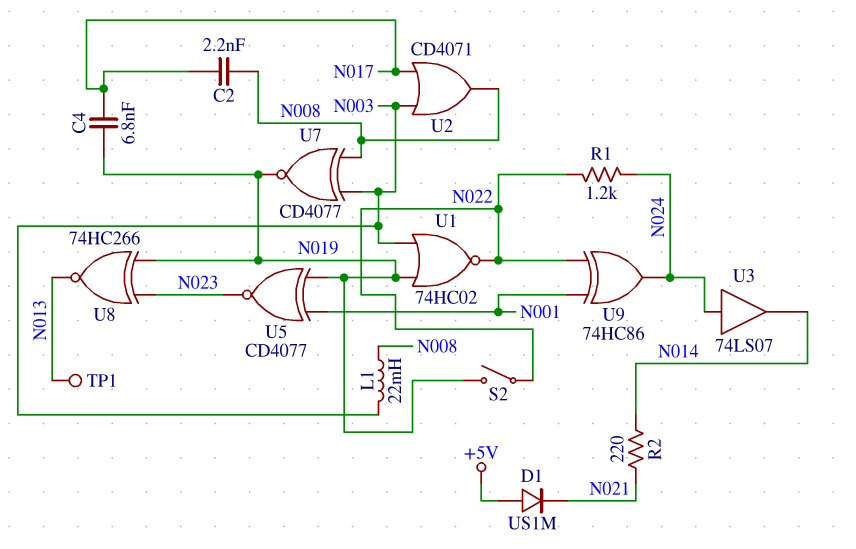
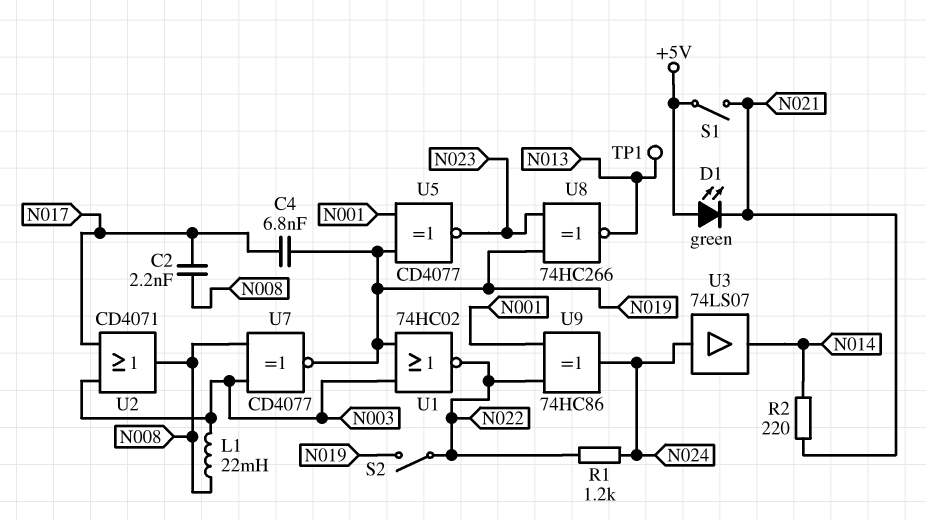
D1: diode US1M (A +5V, K N021) -> LED green (A +5V, K N021)
S1: none -> switch (+5V, N021)

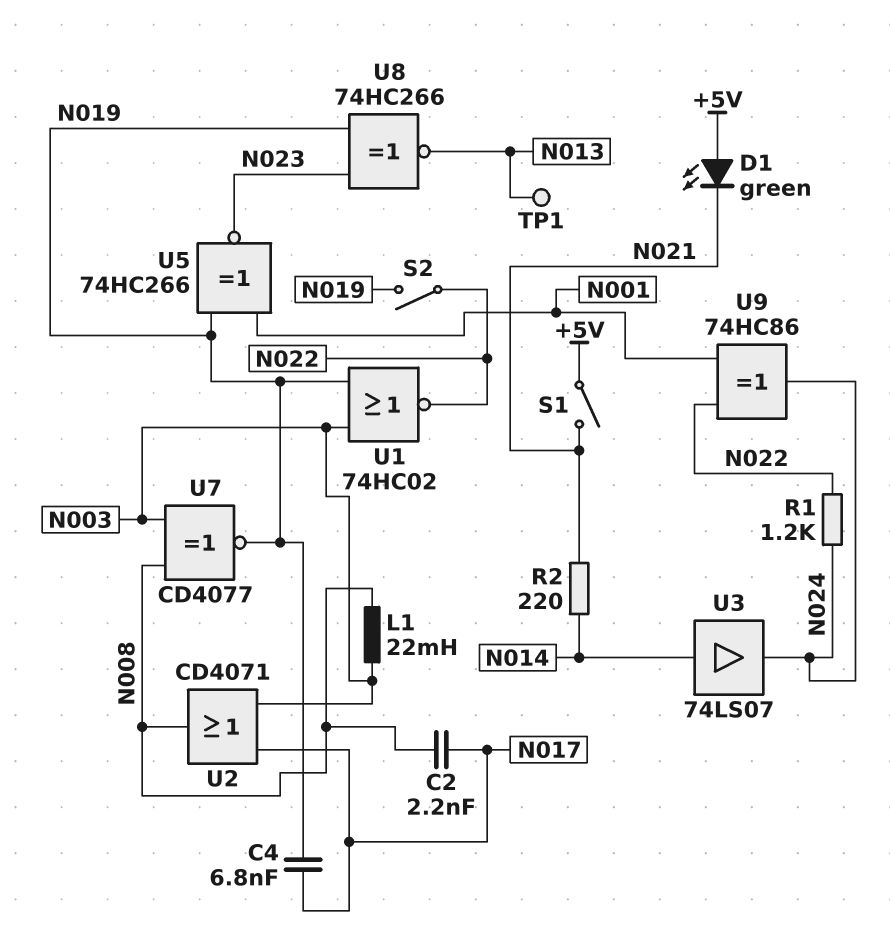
U3: buffer 74LS07 (in N024, out N014) -> buffer 74LS07 (in N014, out N024)
U5: XNOR CD4077 (in N001, in N019, out N023) -> XNOR 74HC266 (in N001, in N019, out N023)

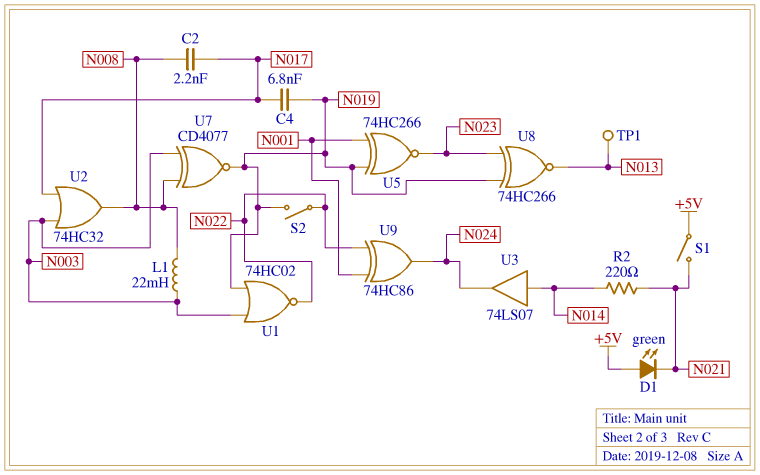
R1: 1.2k (N022, N024) -> none
U2: OR CD4071 (in N003, in N017, out N008) -> OR 74HC32 (in N003, in N017, out N008)

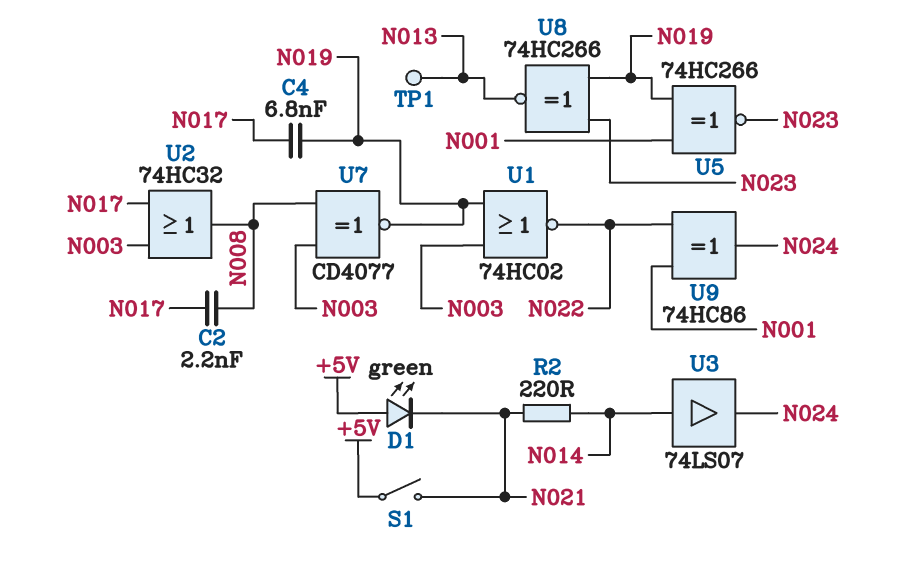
L1: 22mH (N003, N008) -> none
S2: switch (N019, N022) -> none

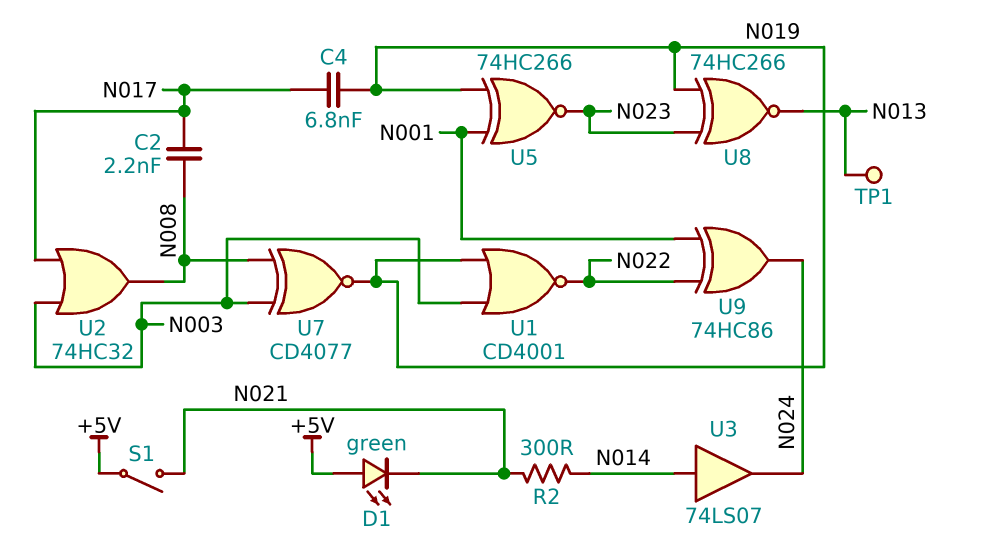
R2: 220 (N014, N021) -> 300 (N014, N021)
U1: NOR 74HC02 (in N003, in N019, out N022) -> NOR CD4001 (in N003, in N019, out N022)

